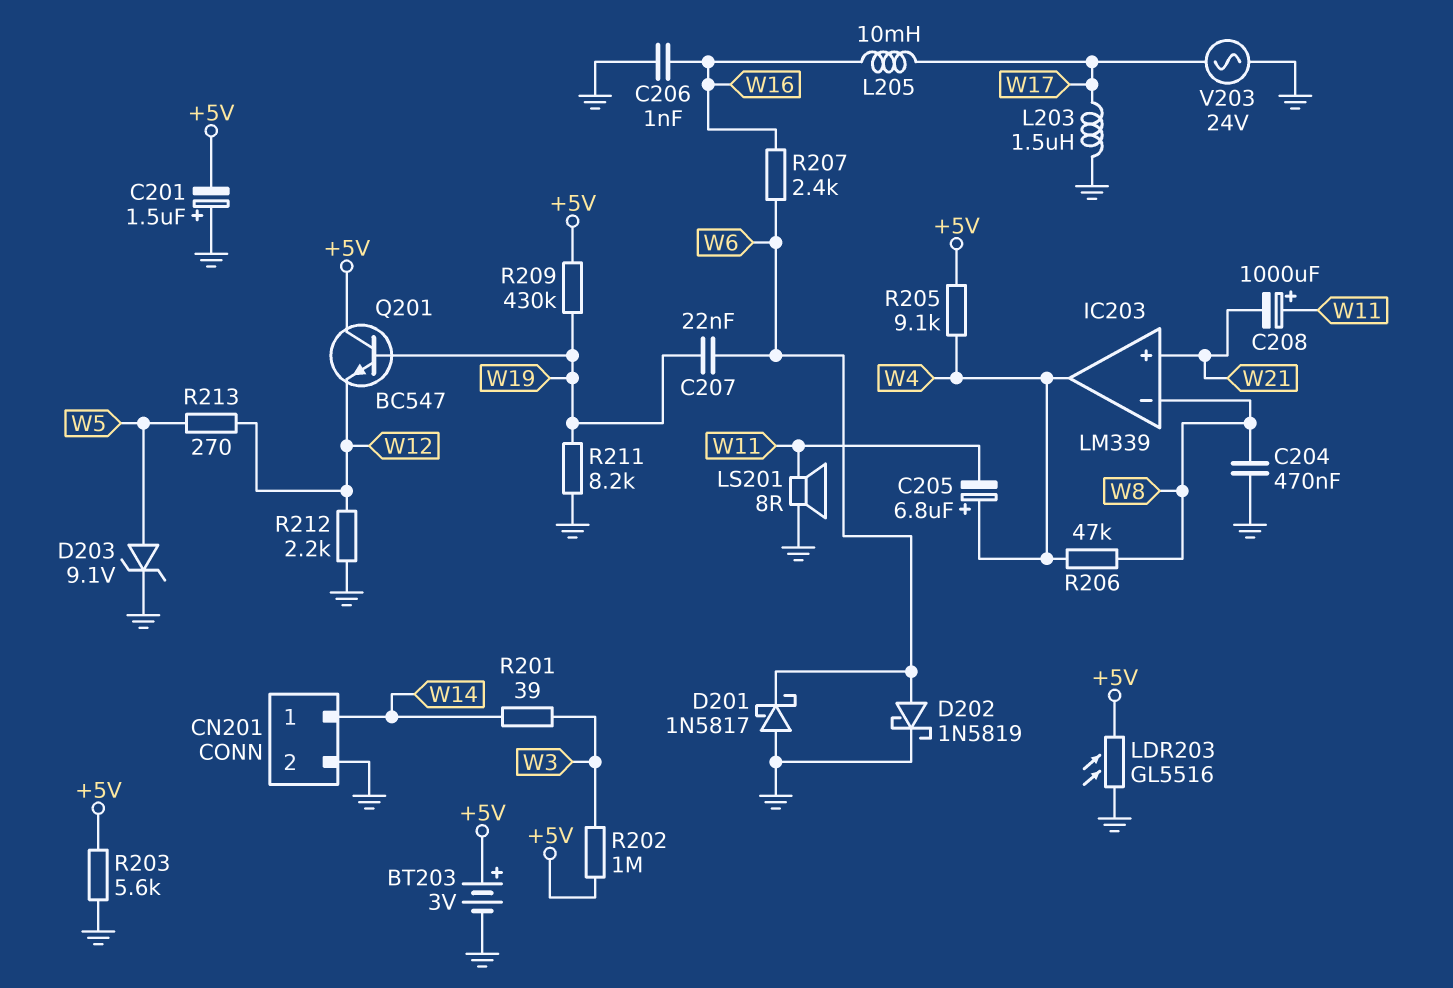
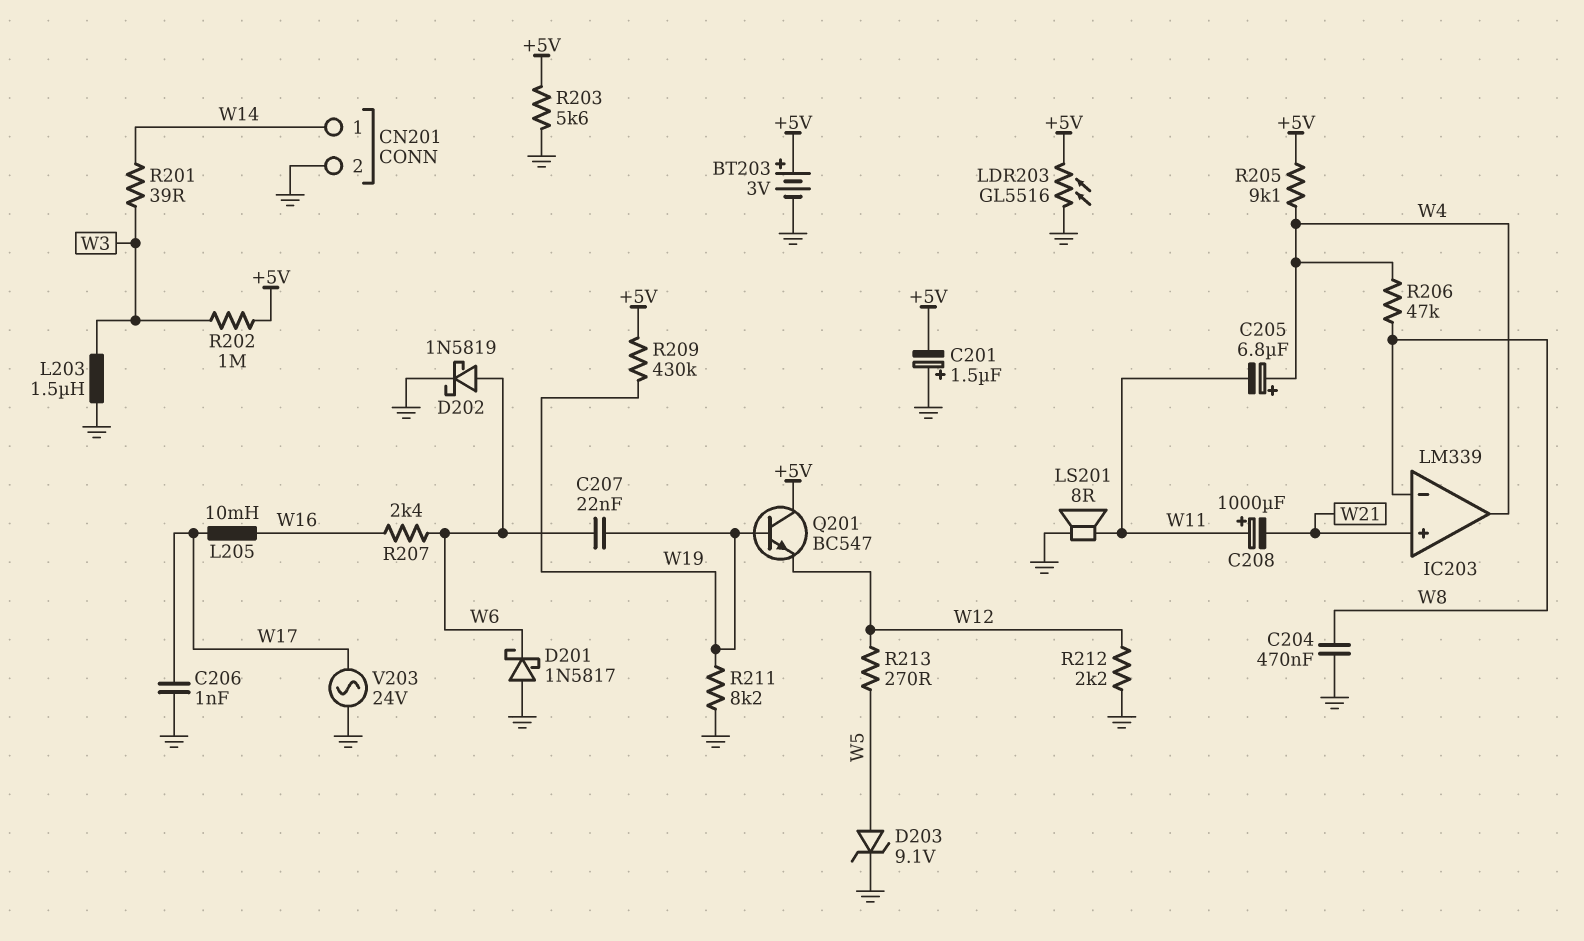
C206: 1nF (GND, W16) -> 1nF (GND, W17)
L203: 1.5uH (GND, W17) -> 1.5uH (GND, W3)

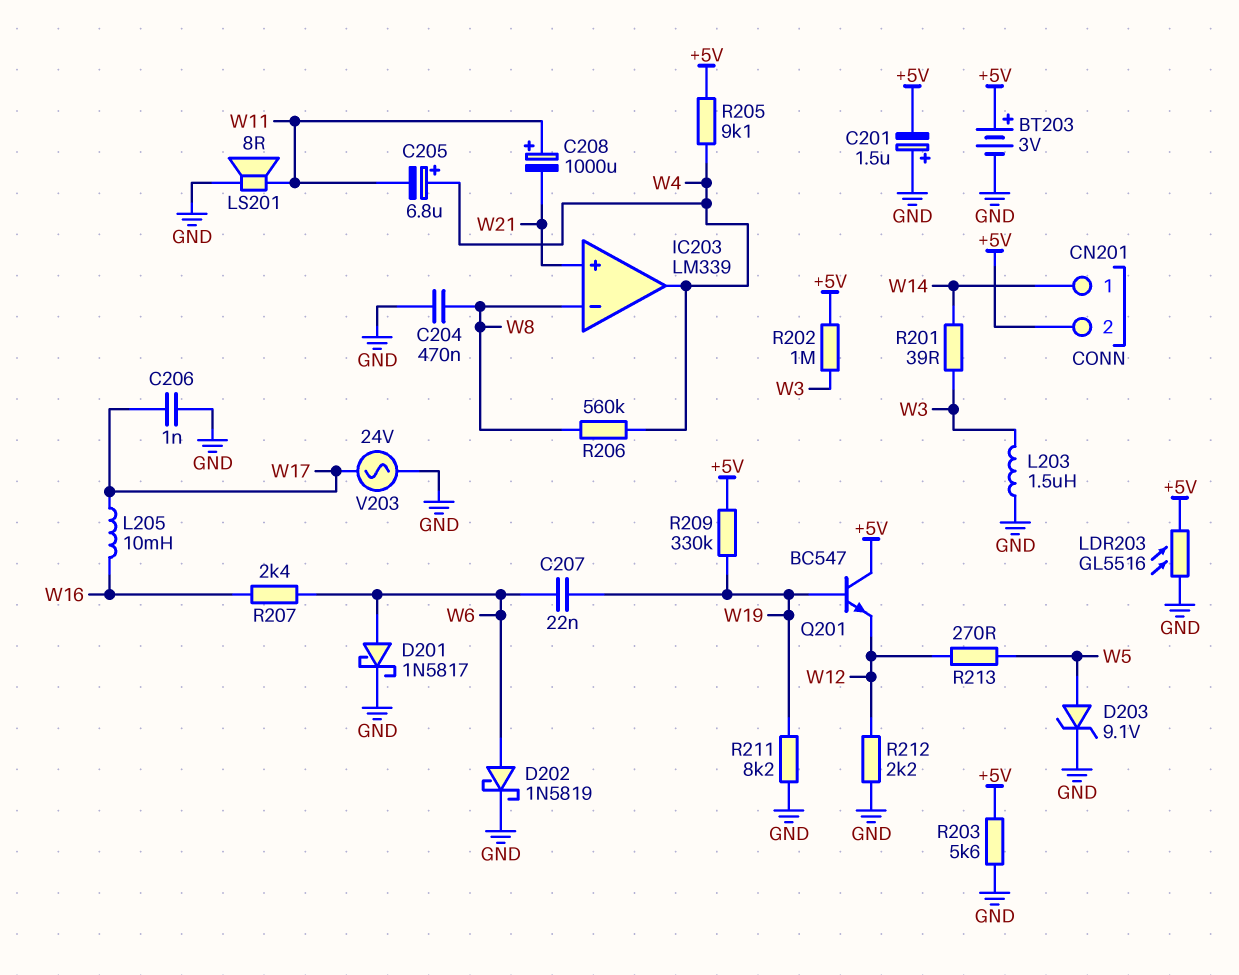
CN201 pin 2: GND -> +5V
D201: schottky 1N5817 (A GND, K W6) -> schottky 1N5817 (A W6, K GND)
R206: 47k (W4, W8) -> 560k (W4, W8)
R209: 430k (+5V, W19) -> 330k (+5V, W19)

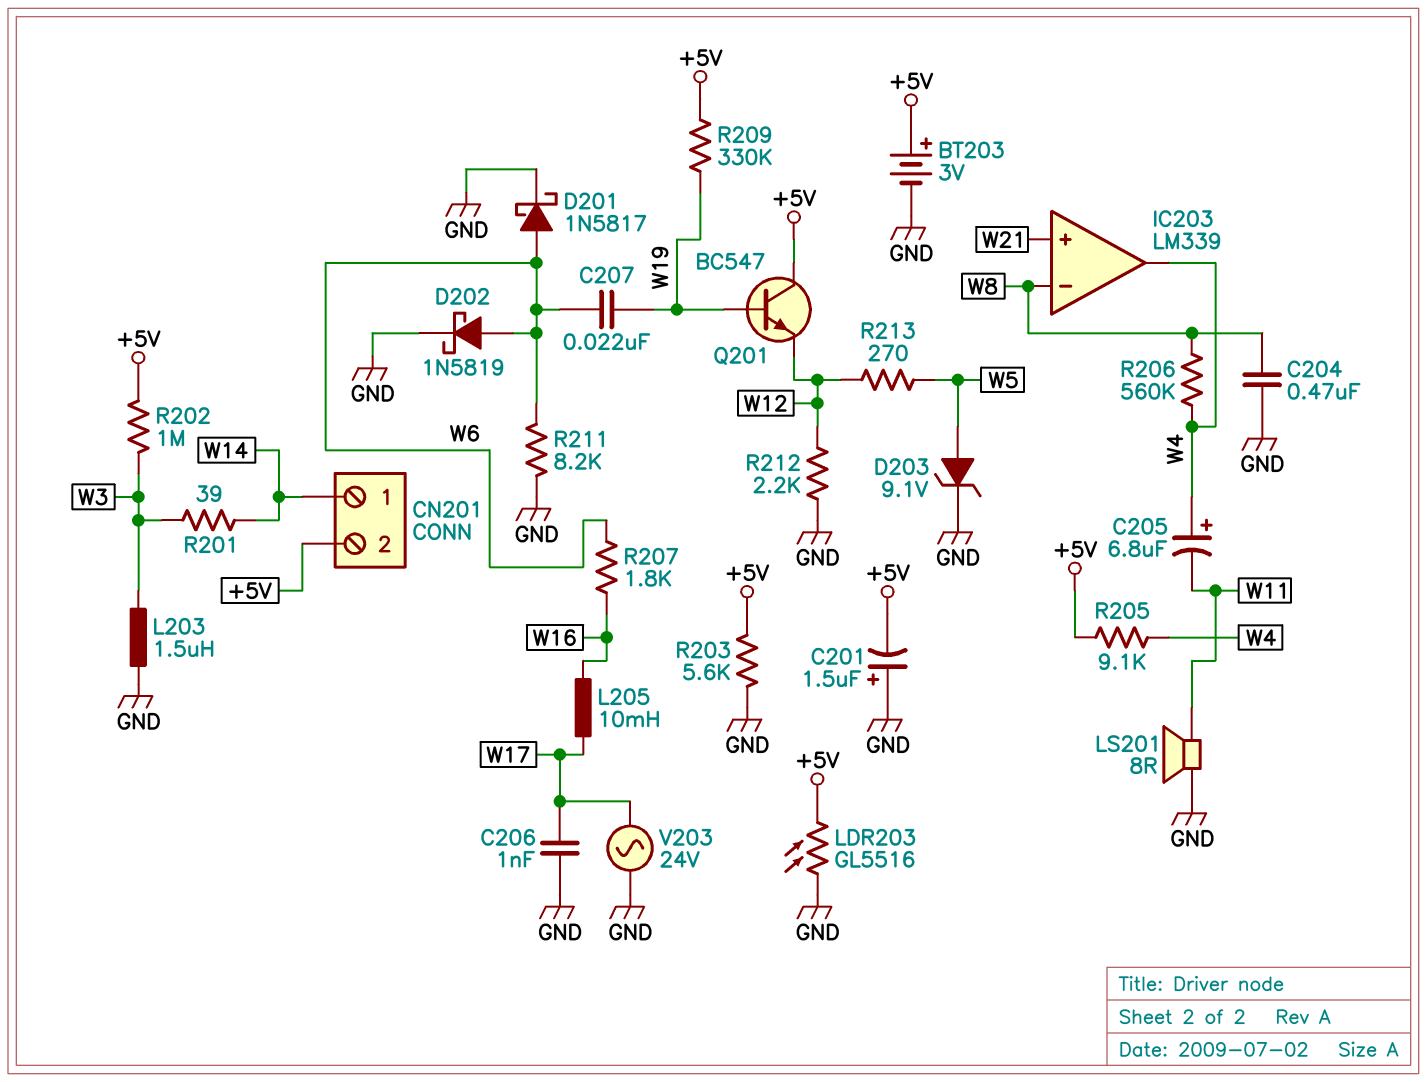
C208: 1000uF (plus W11, minus W21) -> none
R207: 2.4k (W6, W16) -> 1.8k (W6, W16)
R211: 8.2k (GND, W19) -> 8.2k (GND, W6)

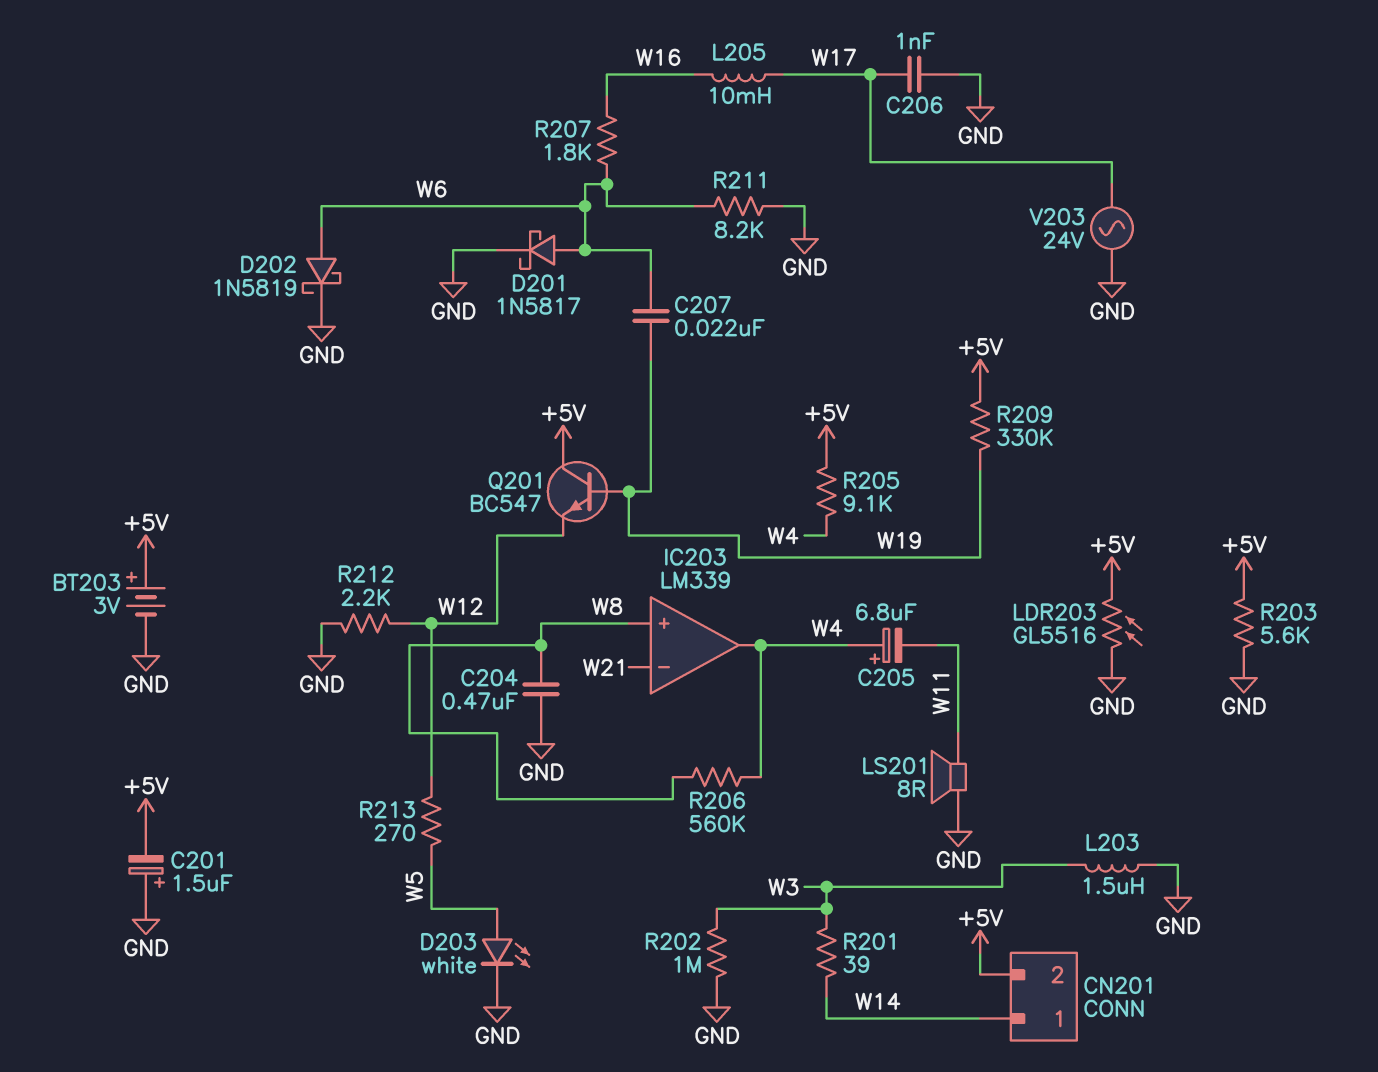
D203: zener 9.1V (A W5, K GND) -> LED white (A W5, K GND)
IC203 pin in+: W21 -> W8
IC203 pin in-: W8 -> W21
R202: 1M (+5V, W3) -> 1M (GND, W3)

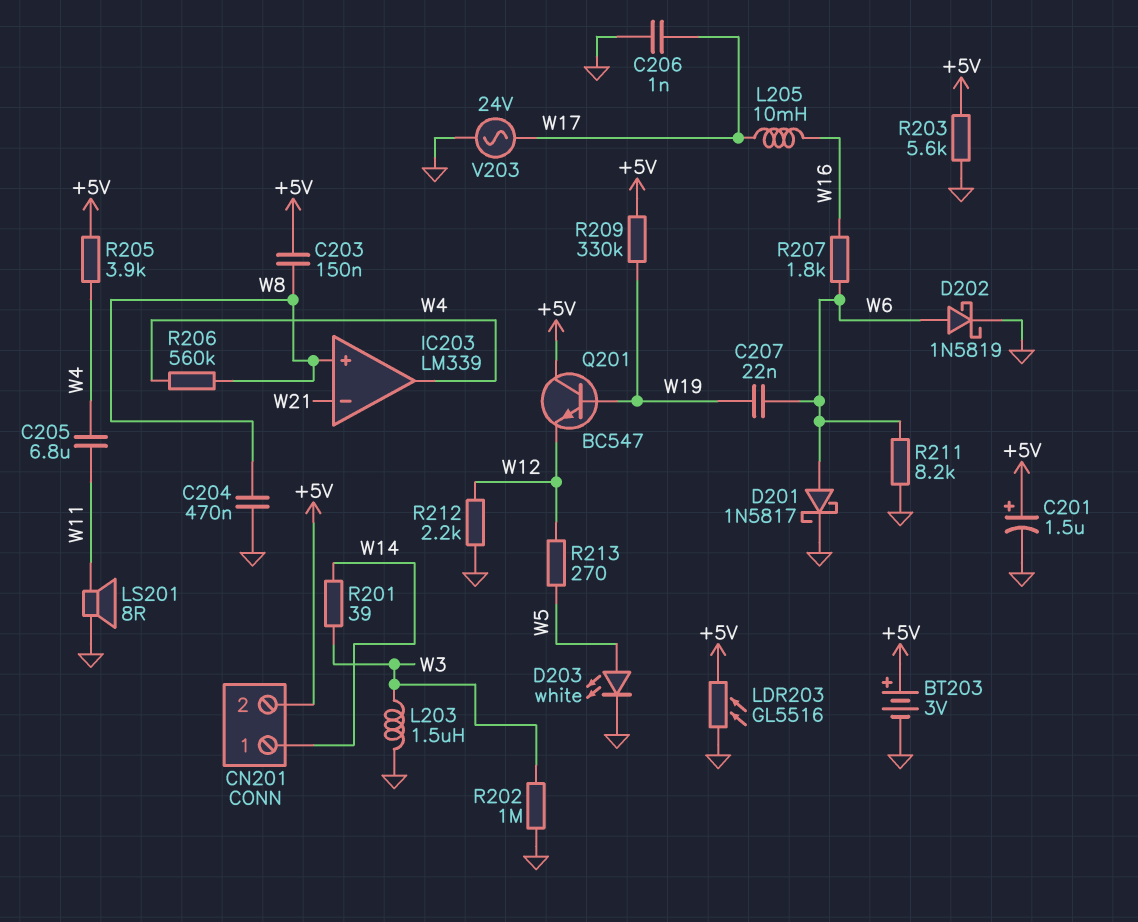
C201: 1.5uF (plus GND, minus +5V) -> 1.5uF (plus +5V, minus GND)
C203: none -> 150nF (+5V, W8)
C205: 6.8uF (plus W4, minus W11) -> 6.8uF (W4, W11)
R205: 9.1k (+5V, W4) -> 3.9k (+5V, W4)

